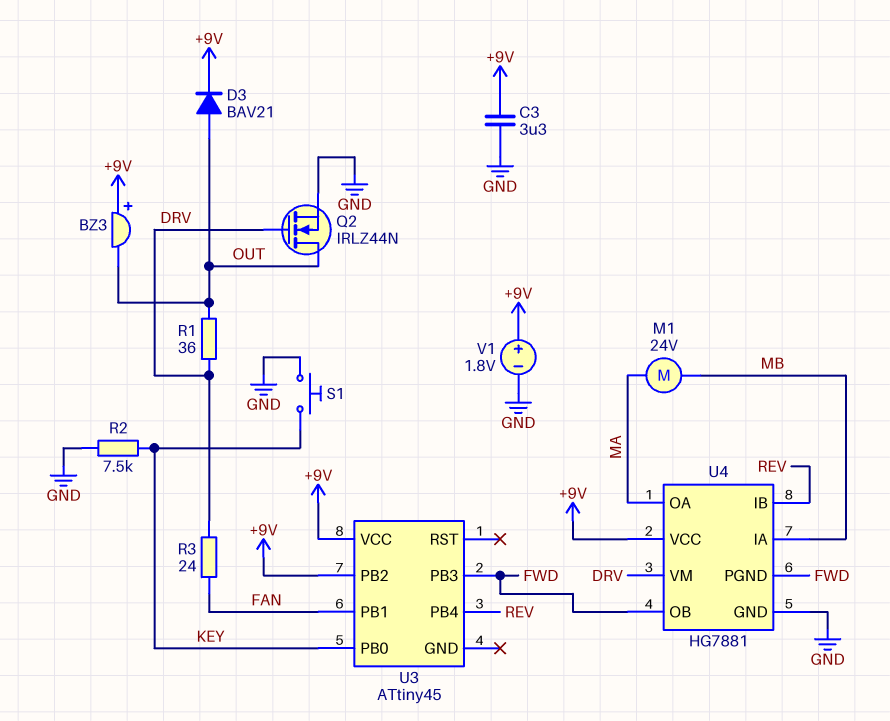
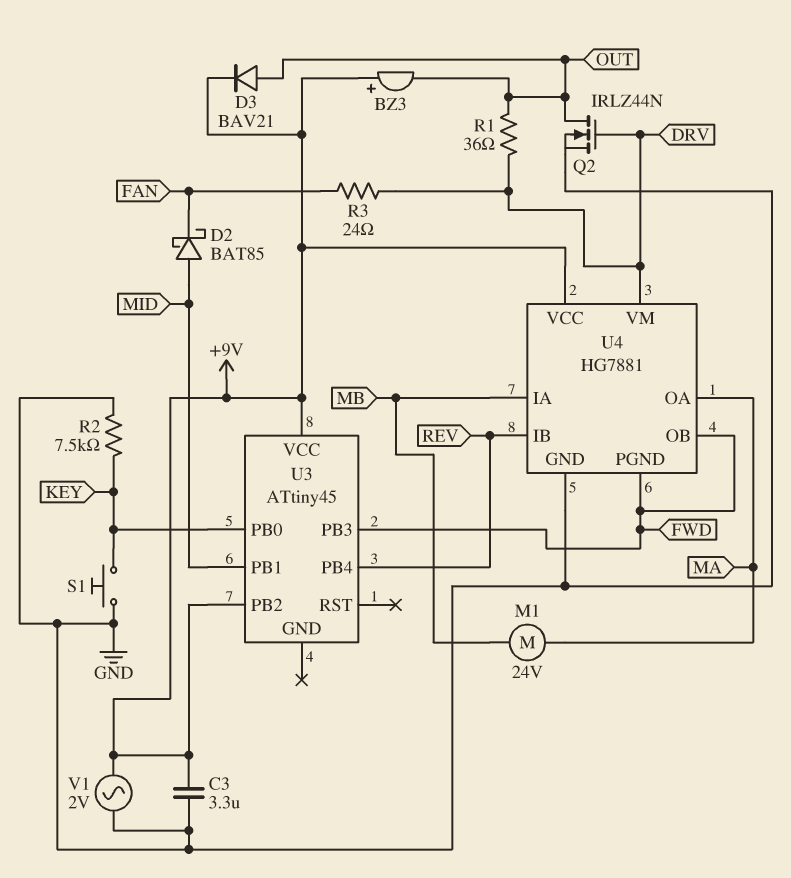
D2: none -> schottky BAT85 (A MID, K FAN)
U3 pin PB1: FAN -> MID
V1: 1.8V (plus +9V, minus GND) -> AC 2V (+9V, GND)

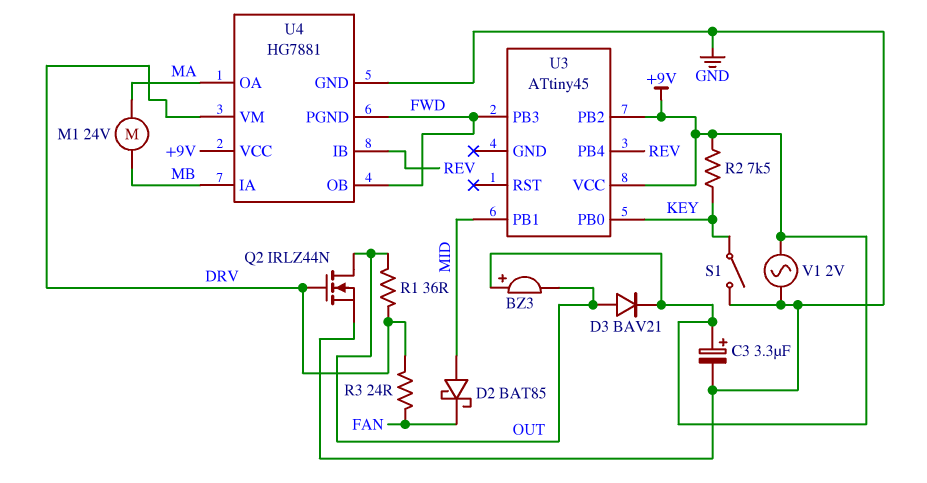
C3: 3.3uF (+9V, GND) -> 3.3uF (plus +9V, minus GND)
R2: 7.5k (GND, KEY) -> 7.5k (+9V, KEY)
S1: button (GND, KEY) -> switch (GND, KEY)

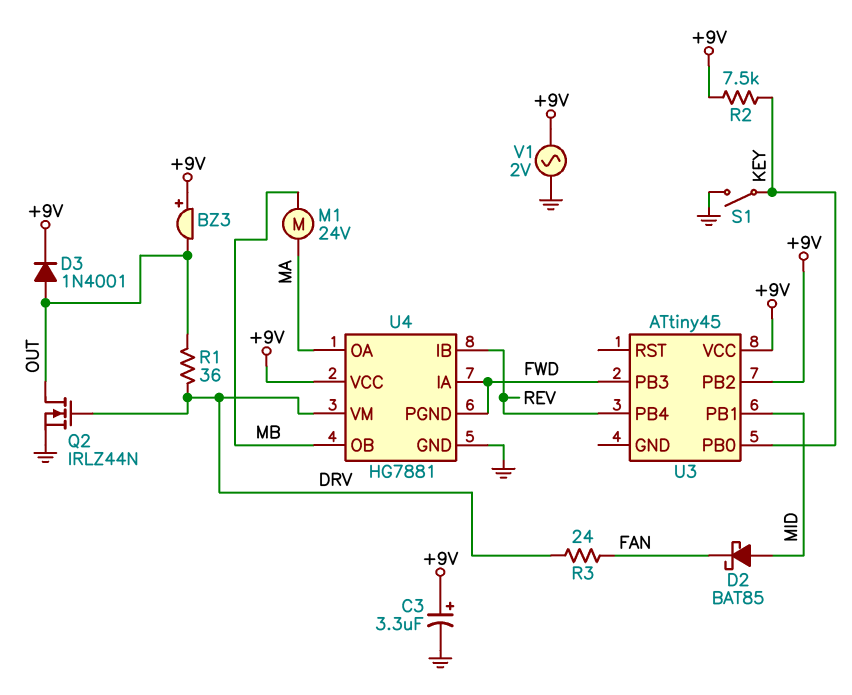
D3: diode BAV21 (A OUT, K +9V) -> diode 1N4001 (A OUT, K +9V)
U4 pin IA: MB -> FWD
U4 pin OB: FWD -> MB

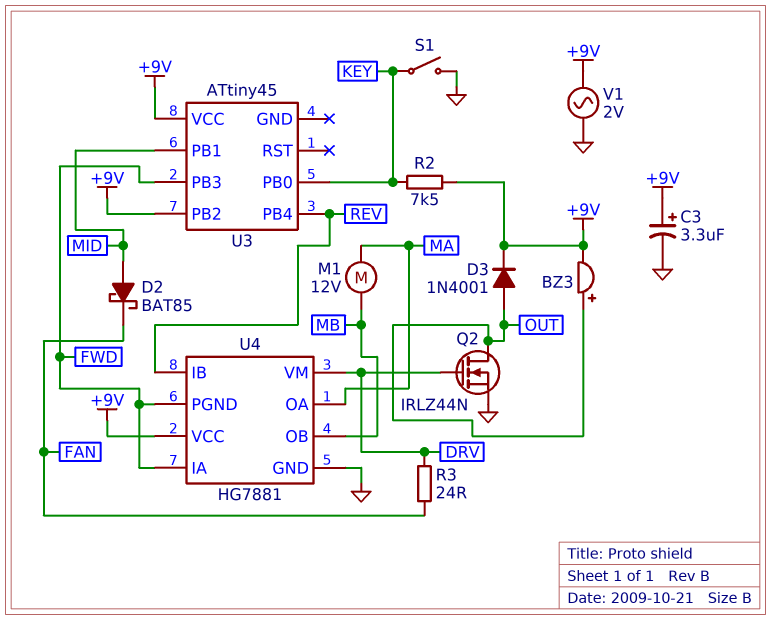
BZ3: buzzer (plus +9V, minus OUT) -> buzzer (plus OUT, minus +9V)
M1: motor 24V (MA, MB) -> motor 12V (MA, MB)
R1: 36 (DRV, OUT) -> none

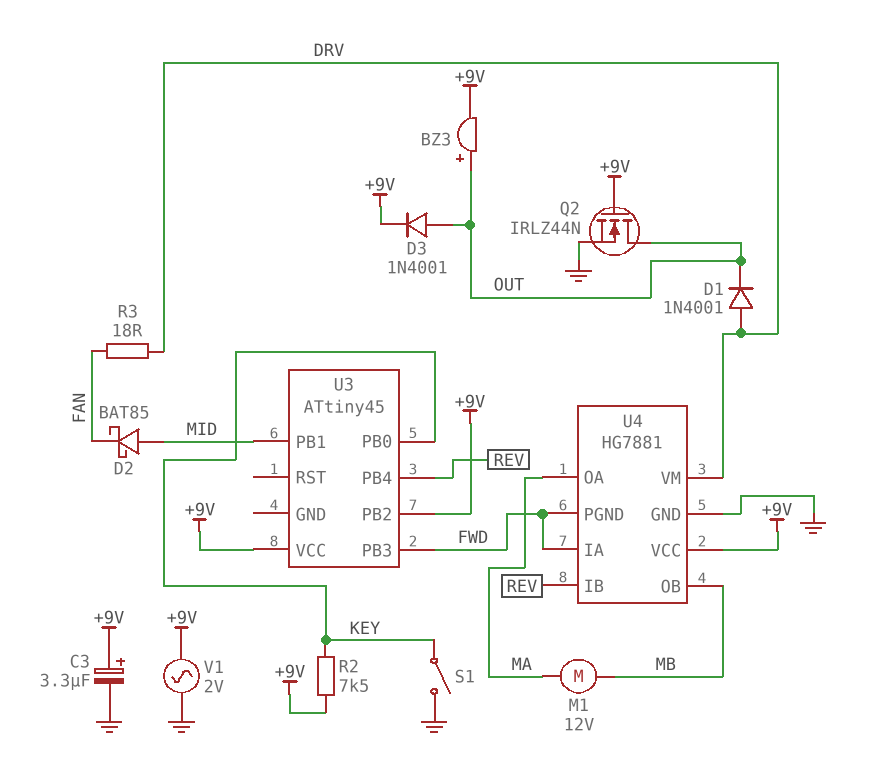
D1: none -> diode 1N4001 (A DRV, K OUT)
Q2: NMOS IRLZ44N (G DRV, D OUT, S GND) -> NMOS IRLZ44N (G +9V, D OUT, S GND)
R3: 24 (DRV, FAN) -> 18 (DRV, FAN)

